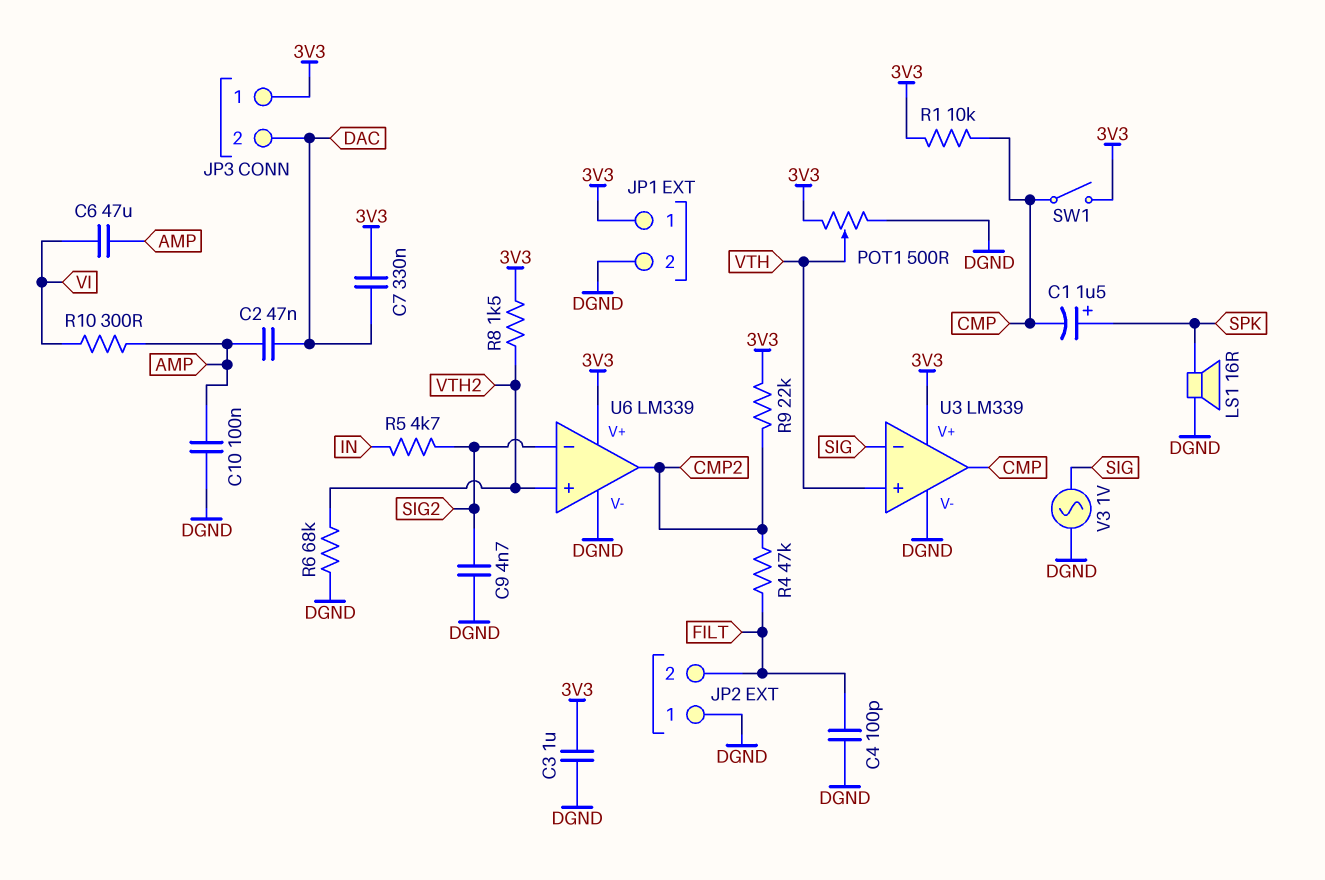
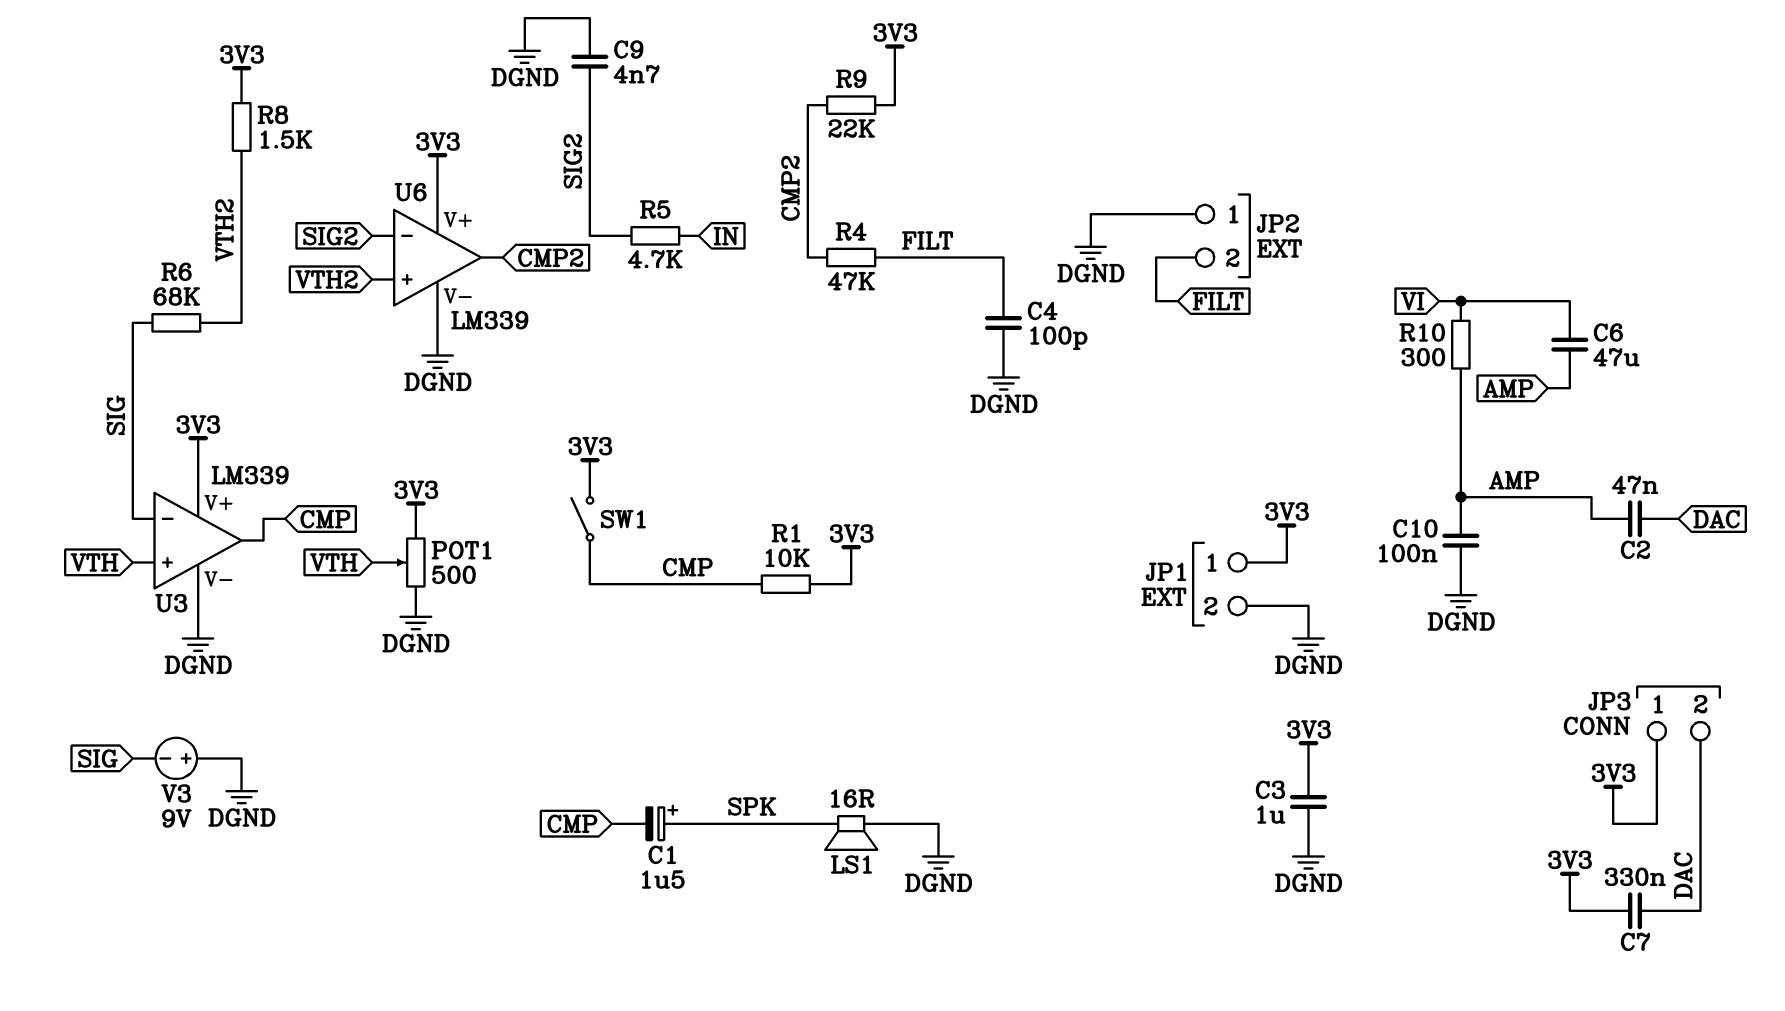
R6: 68k (DGND, VTH2) -> 68k (SIG, VTH2)
V3: AC 1V (DGND, SIG) -> 9V (plus DGND, minus SIG)

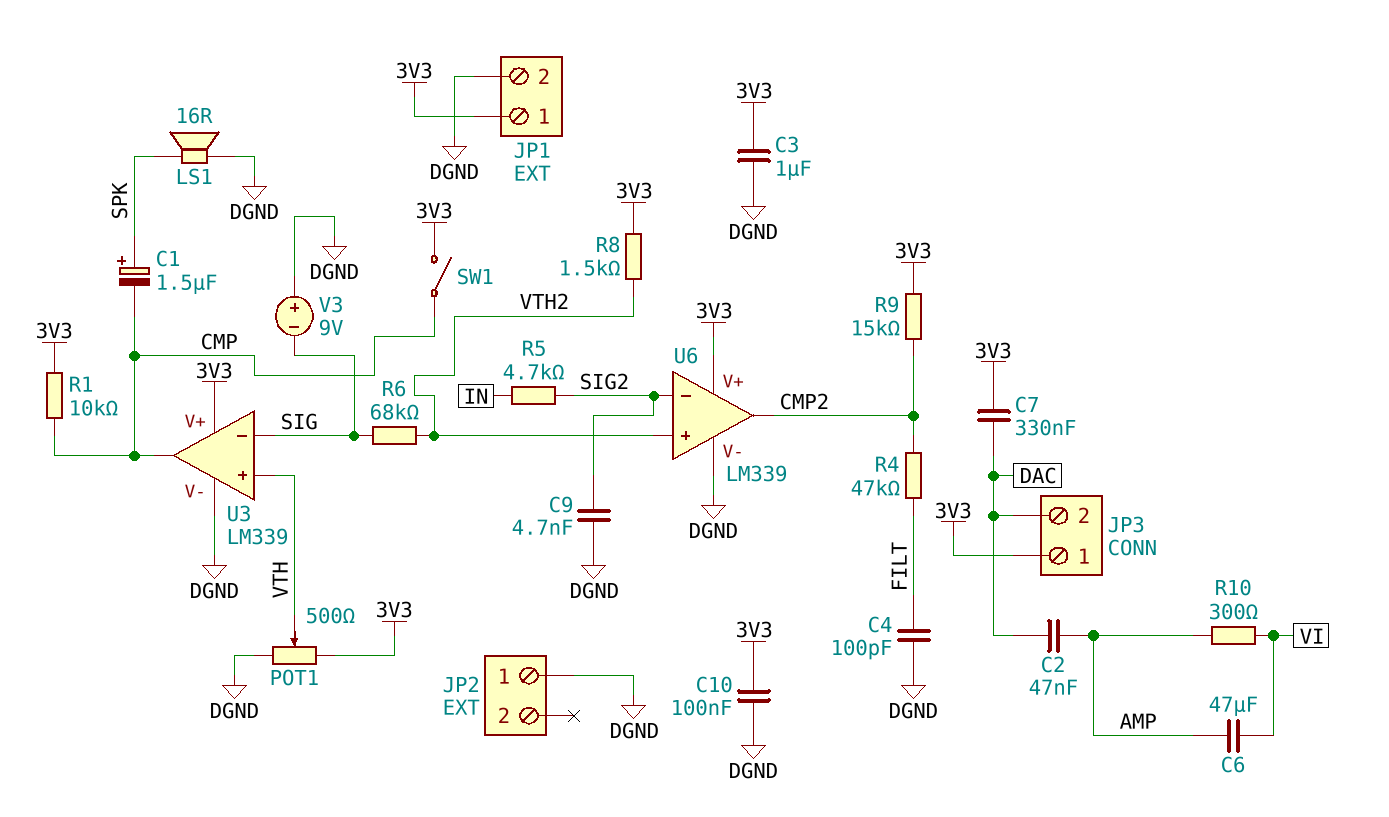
C10: 100nF (AMP, DGND) -> 100nF (3V3, DGND)
JP2 pin 2: FILT -> none
R9: 22k (3V3, CMP2) -> 15k (3V3, CMP2)

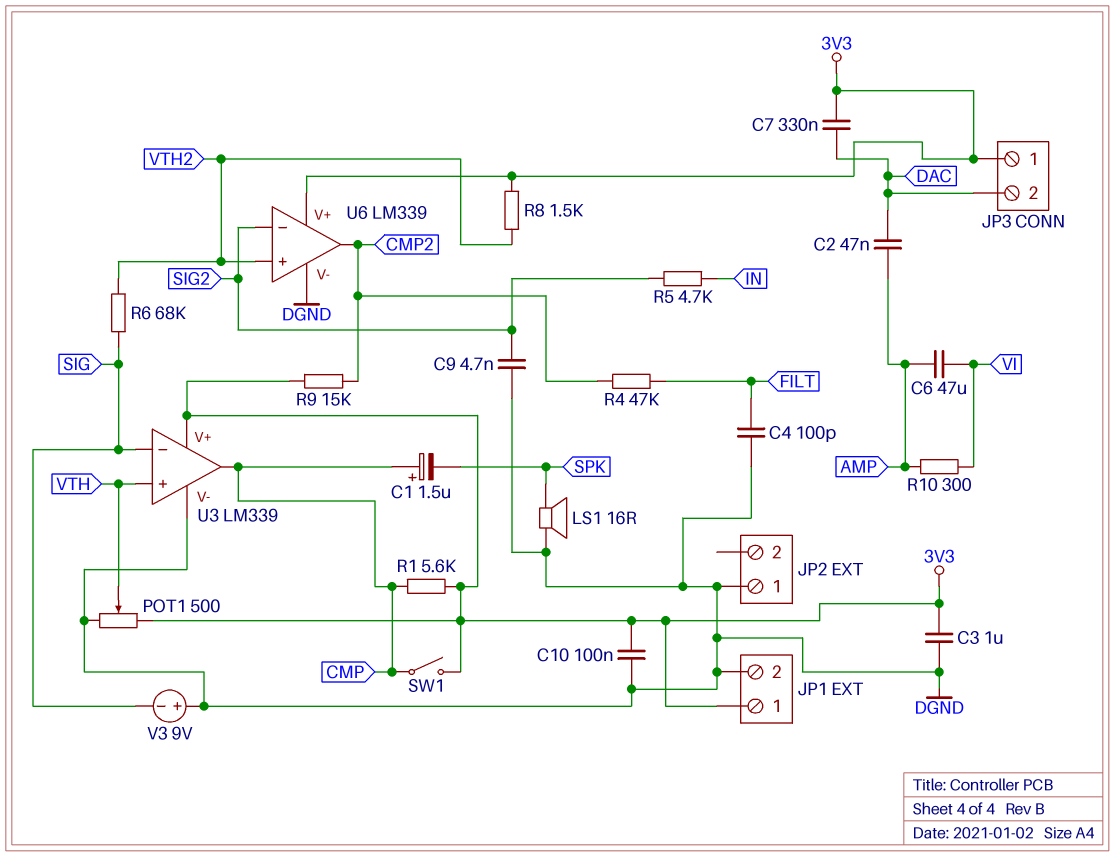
C1: 1.5uF (plus SPK, minus CMP) -> 1.5uF (plus CMP, minus SPK)
R1: 10k (3V3, CMP) -> 5.6k (3V3, CMP)

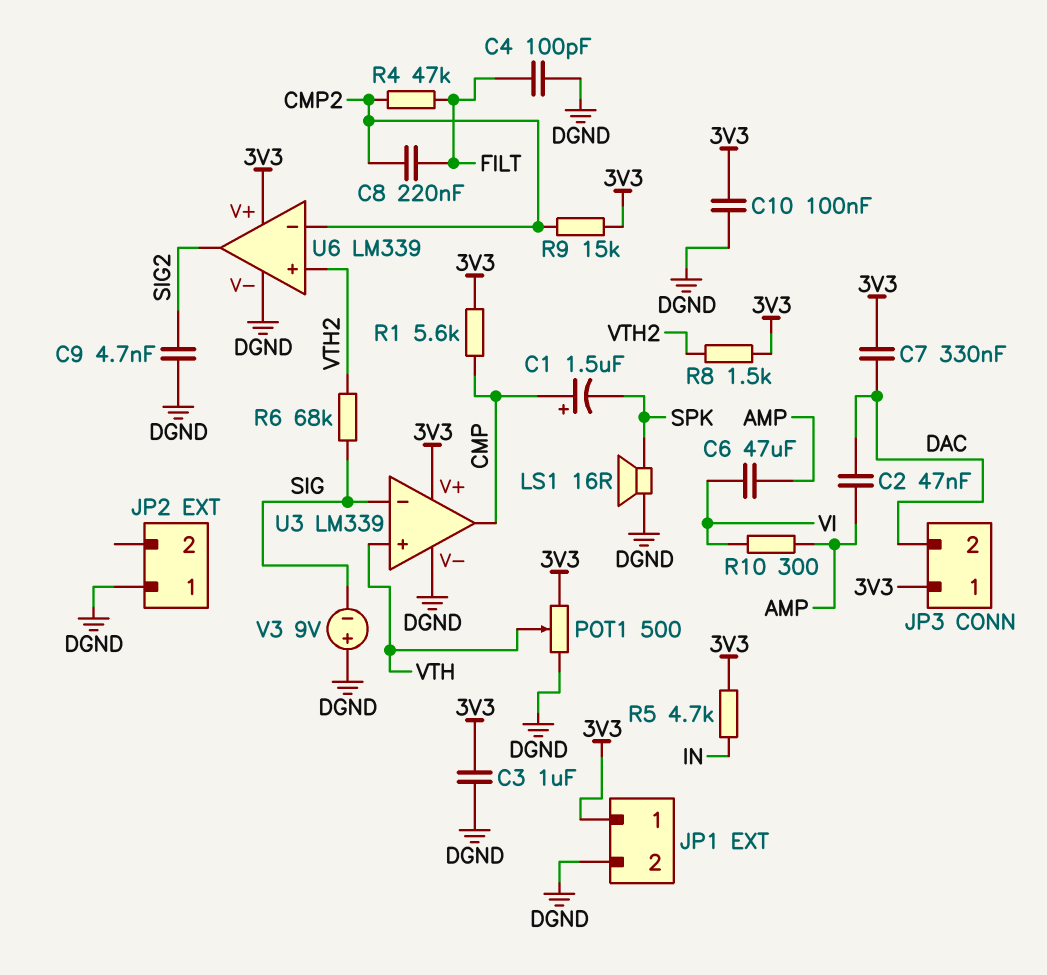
C8: none -> 220nF (CMP2, FILT)
R5: 4.7k (IN, SIG2) -> 4.7k (3V3, IN)
SW1: switch (3V3, CMP) -> none
U6 pin in-: SIG2 -> CMP2
U6 pin out: CMP2 -> SIG2

